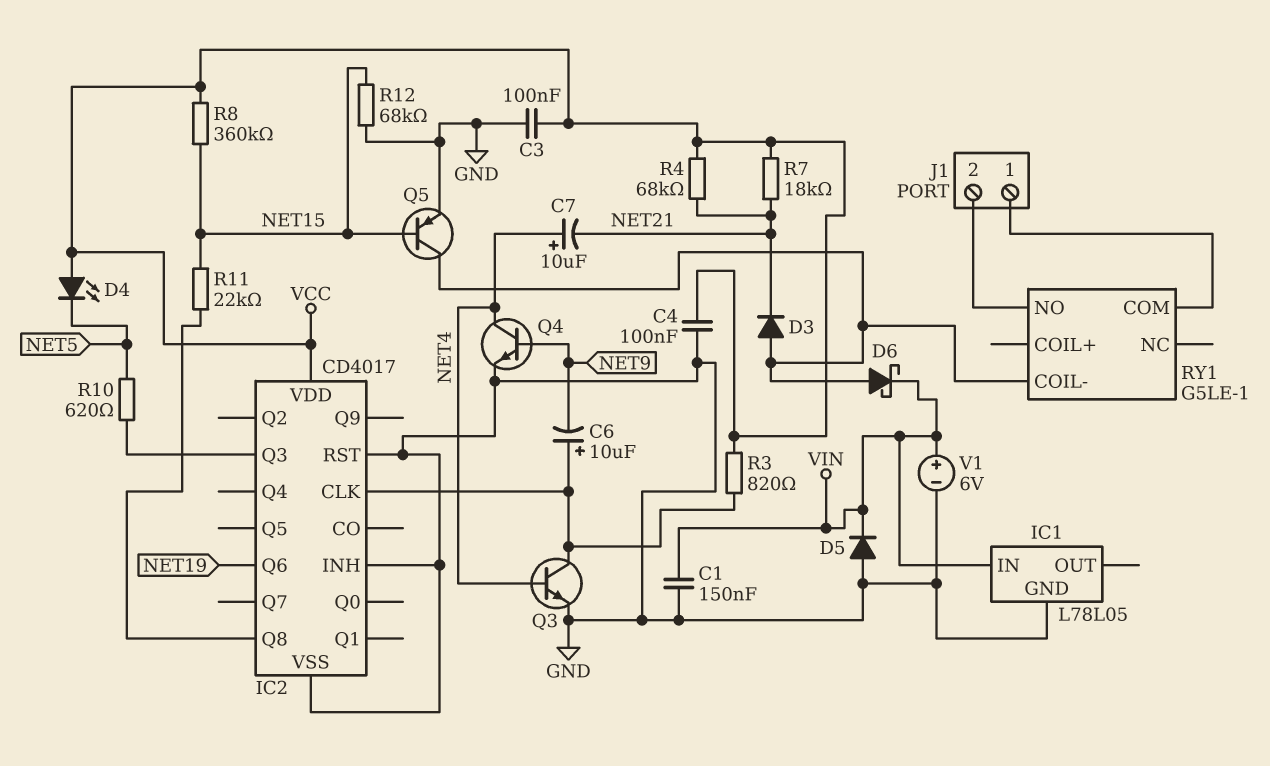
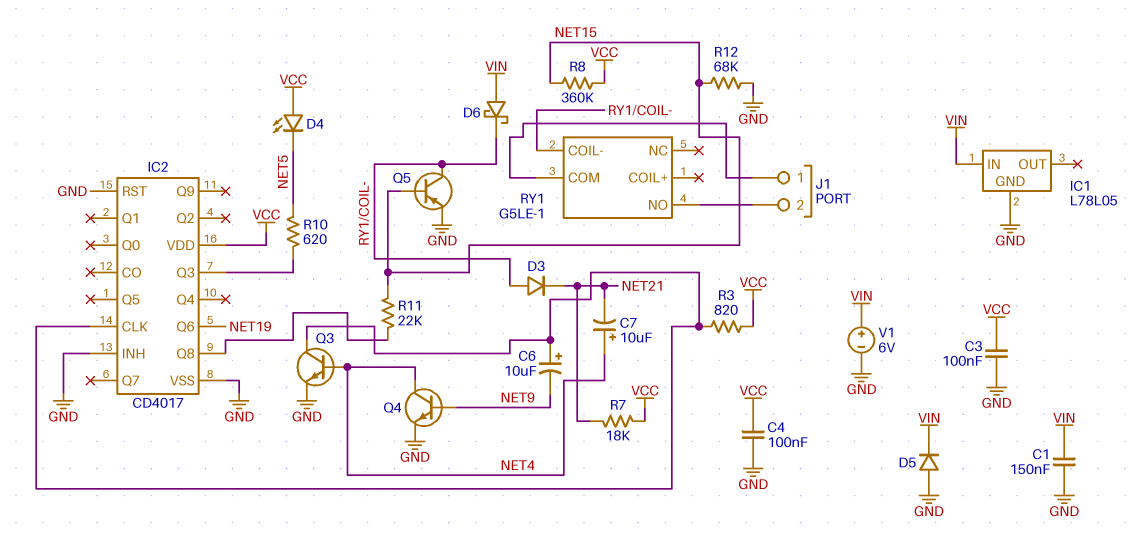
D6: schottky (A RY1/COIL-, K VIN) -> schottky (A VIN, K RY1/COIL-)
R4: 68k (NET21, VCC) -> none

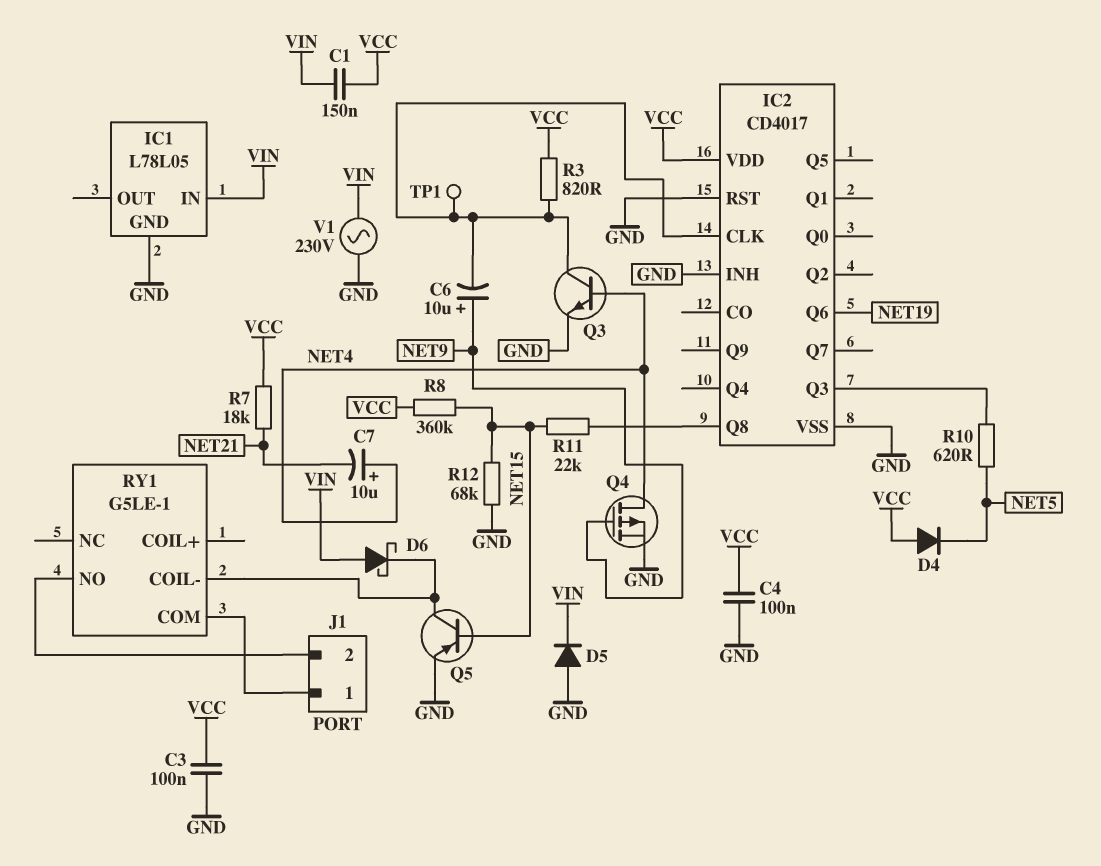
C1: 150nF (GND, VIN) -> 150nF (VCC, VIN)
C6: 10uF (plus IC2/CLK, minus NET9) -> 10uF (plus NET9, minus IC2/CLK)
D3: diode (A RY1/COIL-, K NET21) -> none
D4: LED (A VCC, K NET5) -> diode (A VCC, K NET5)
Q4: NPN (B NET9, C NET4, E GND) -> PMOS (G NET9, D NET4, S GND)
TP1: none -> test point (IC2/CLK)
V1: 6V (plus VIN, minus GND) -> AC 230V (GND, VIN)

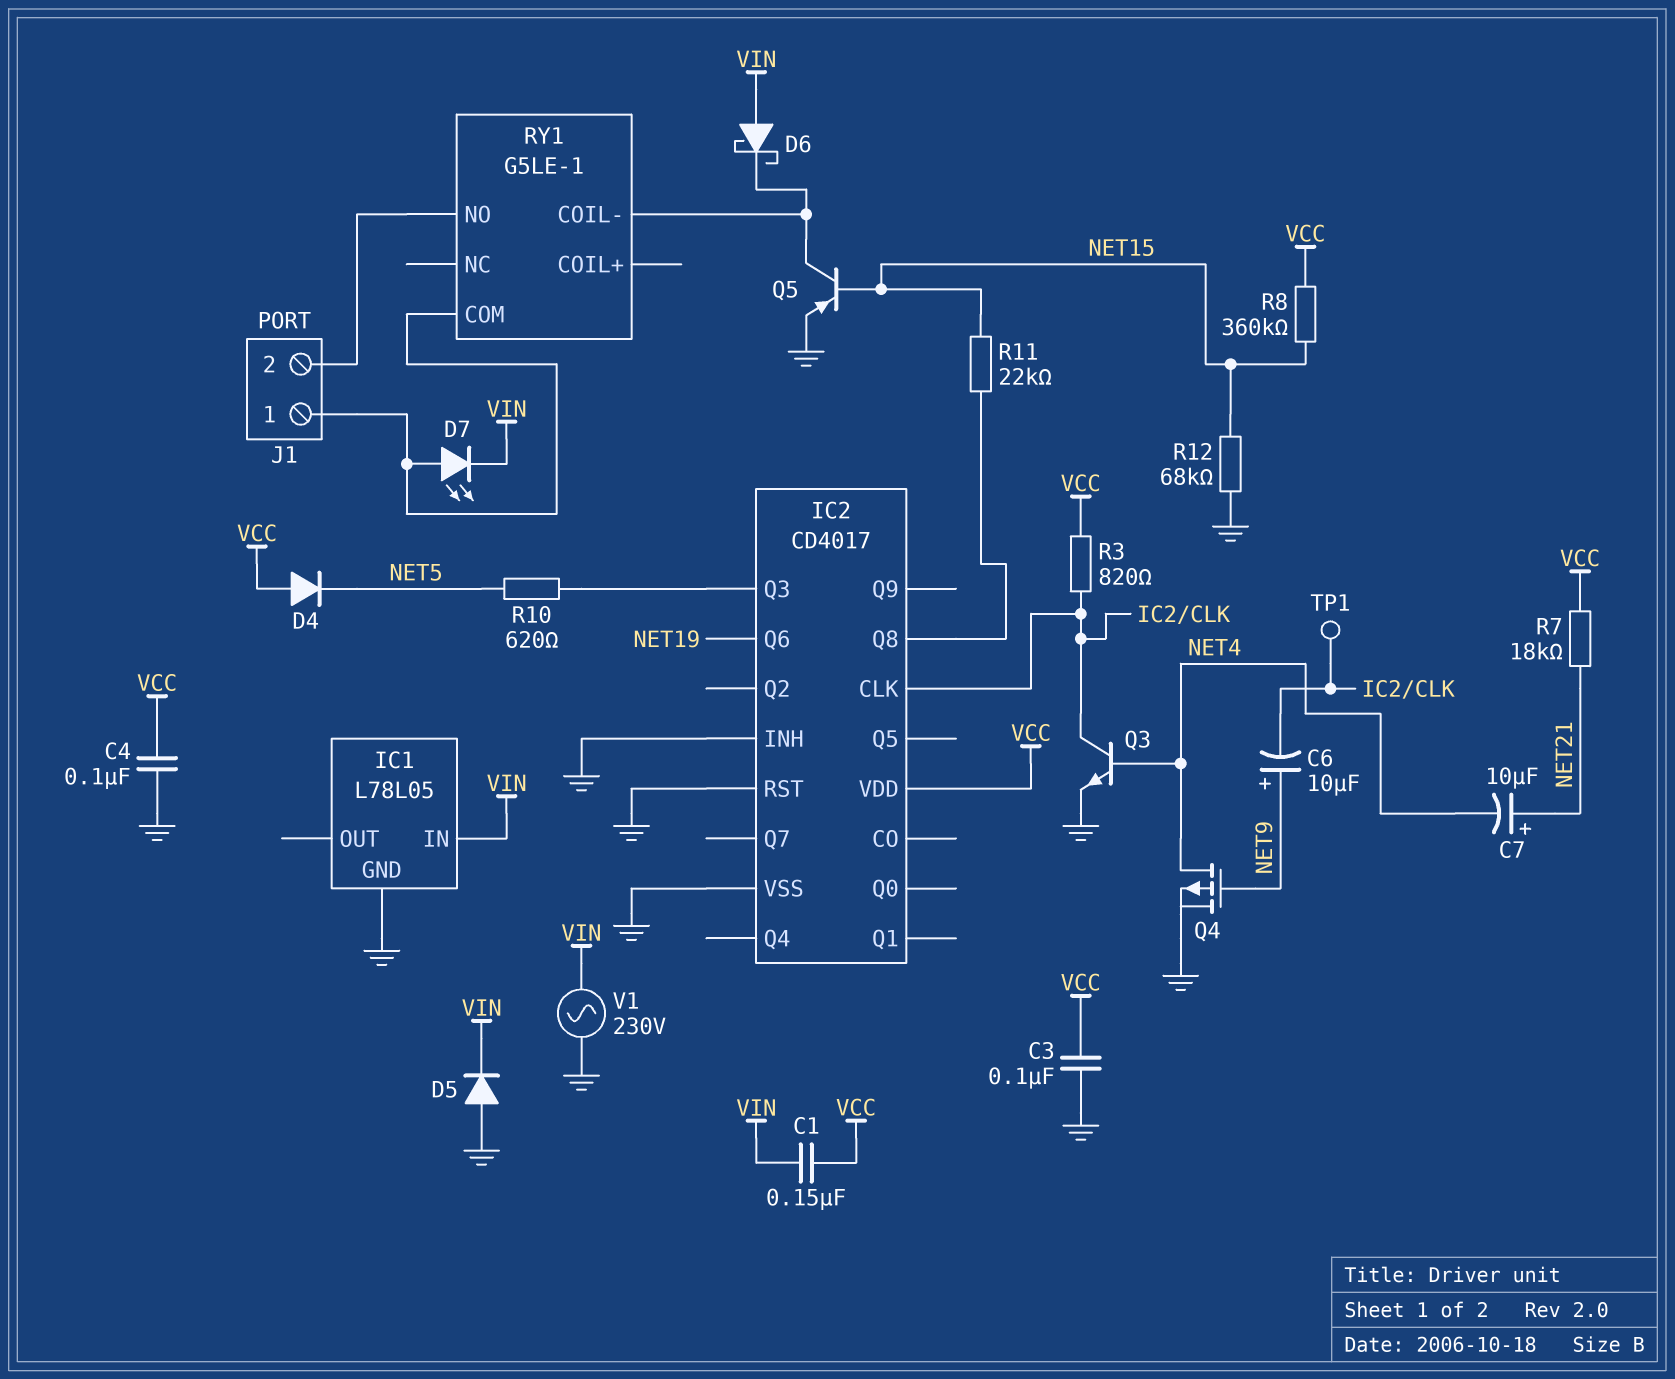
C7: 10uF (plus NET4, minus NET21) -> 10uF (plus NET21, minus NET4)
D7: none -> LED (A J1/1, K VIN)

